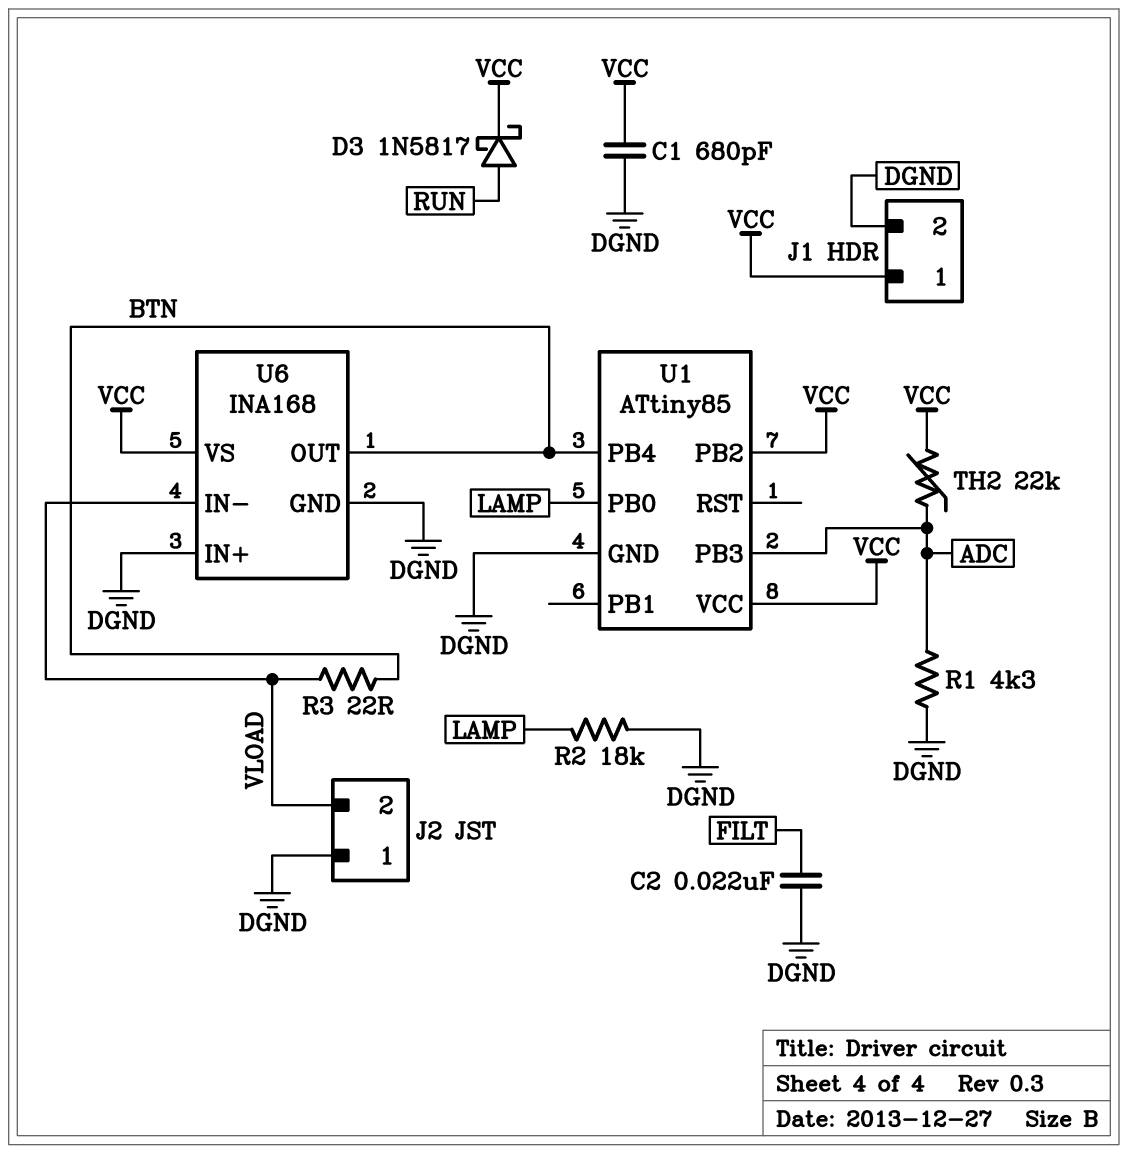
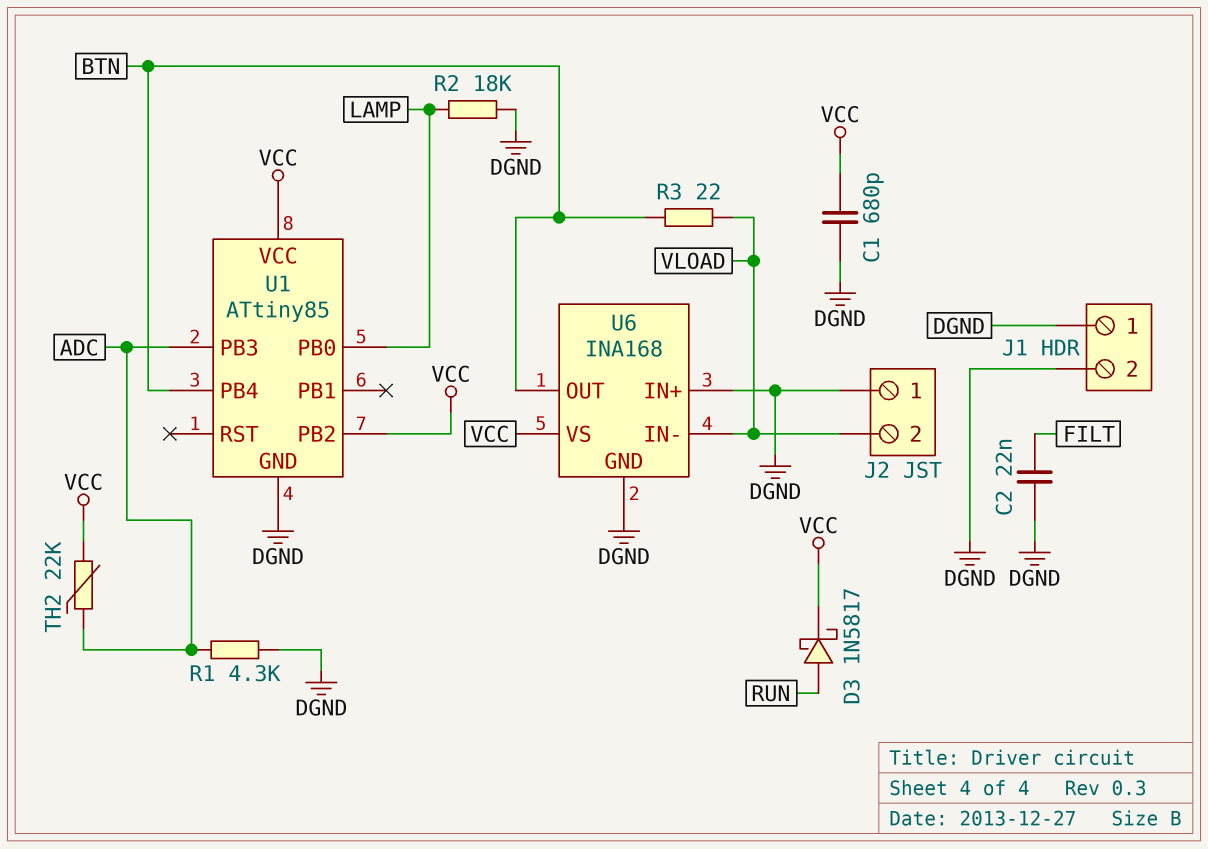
J1 pin 1: VCC -> DGND

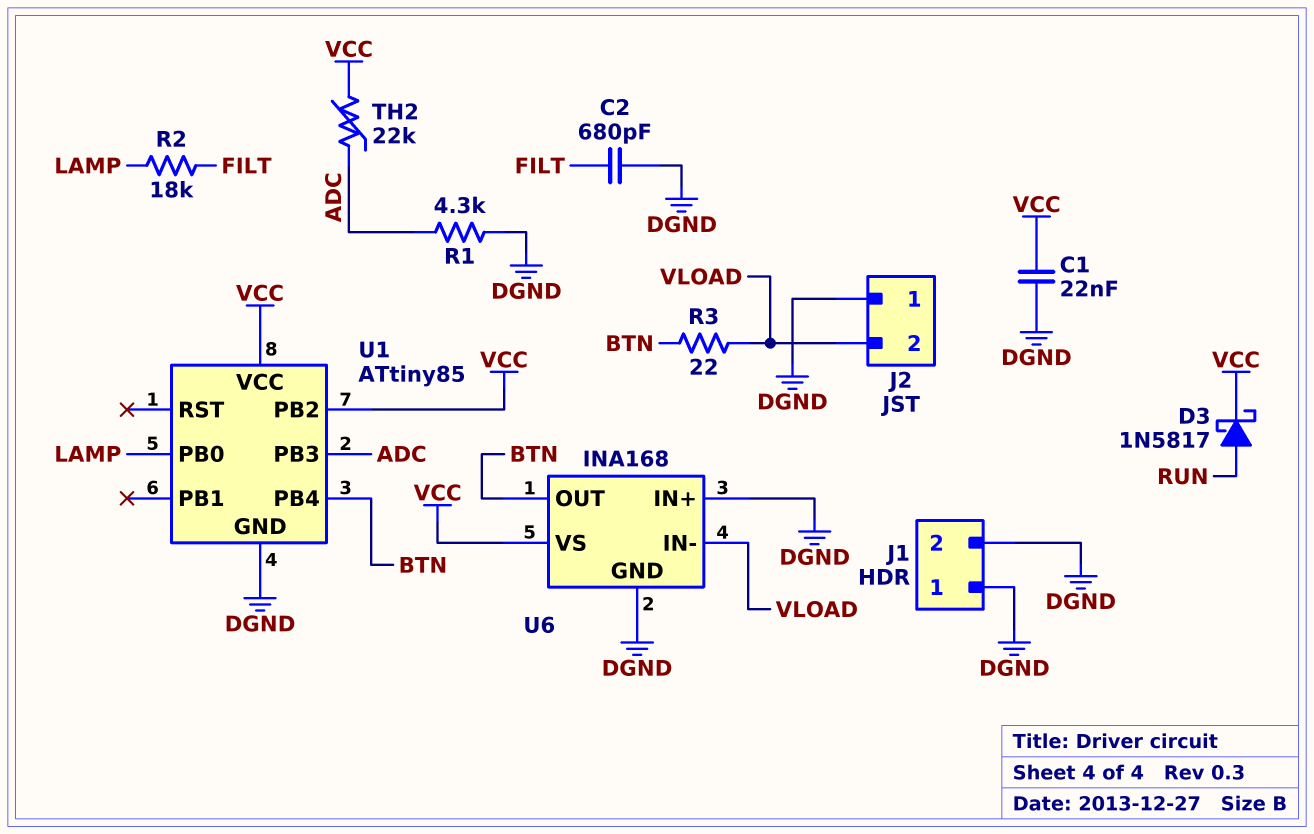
C1: 680pF (DGND, VCC) -> 22nF (DGND, VCC)
C2: 22nF (DGND, FILT) -> 680pF (DGND, FILT)
R2: 18k (DGND, LAMP) -> 18k (FILT, LAMP)

